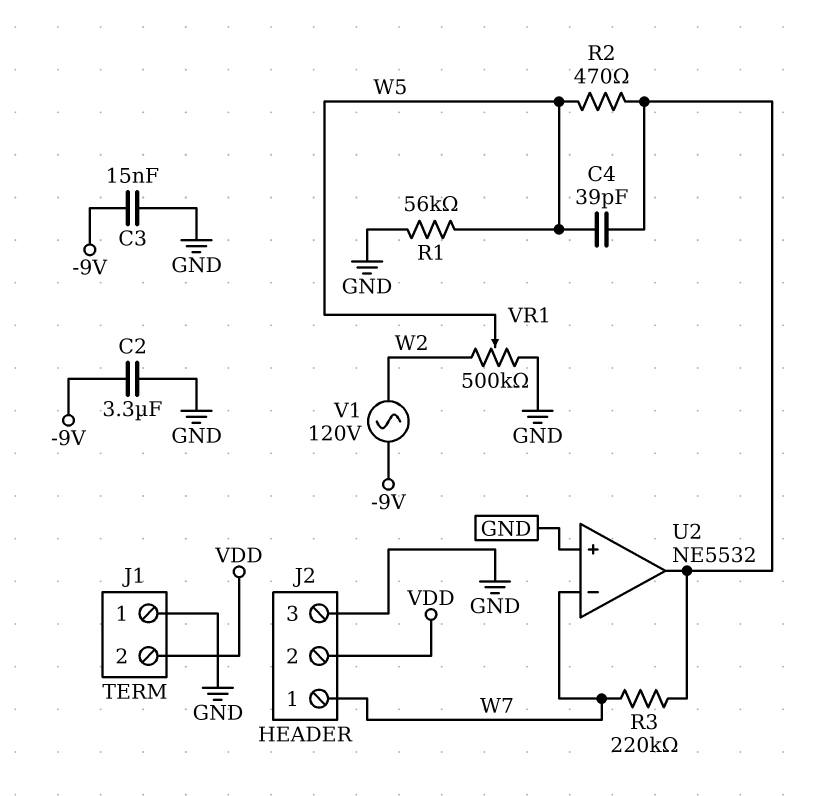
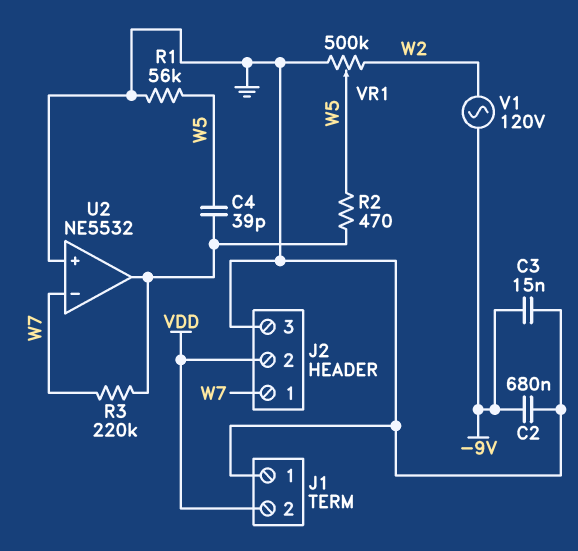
C2: 3.3uF (-9V, GND) -> 680nF (-9V, GND)

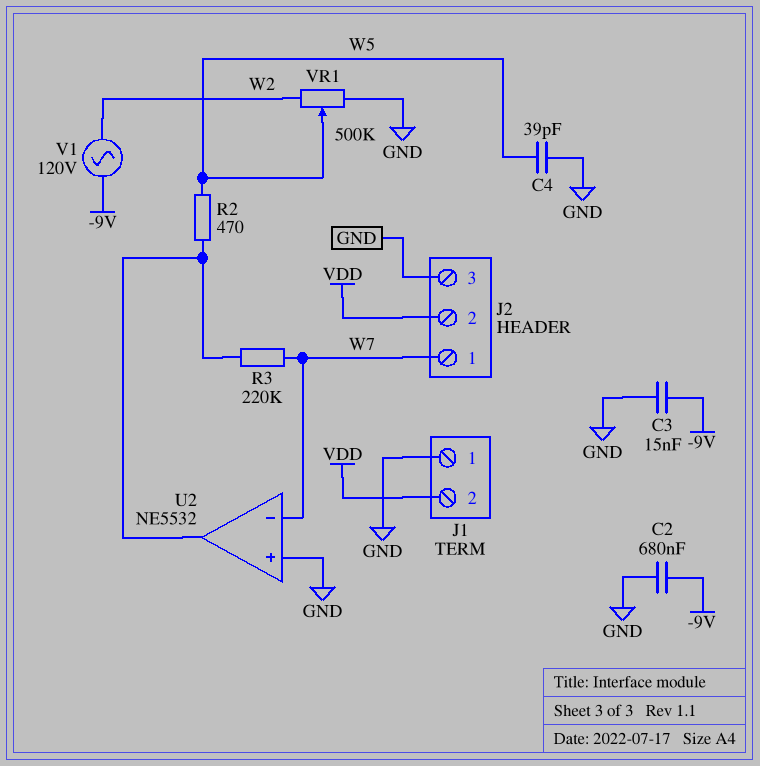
C4: 39pF (U2/out, W5) -> 39pF (GND, W5)
R1: 56k (GND, W5) -> none

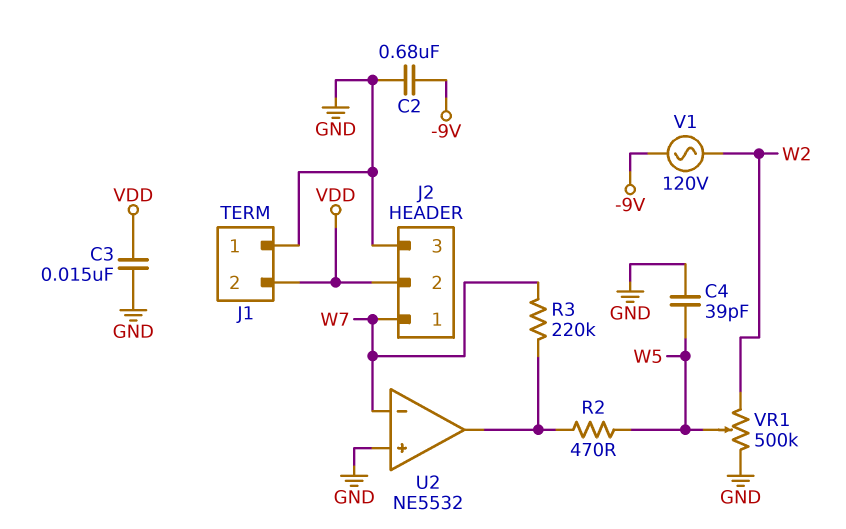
C3: 15nF (-9V, GND) -> 15nF (GND, VDD)

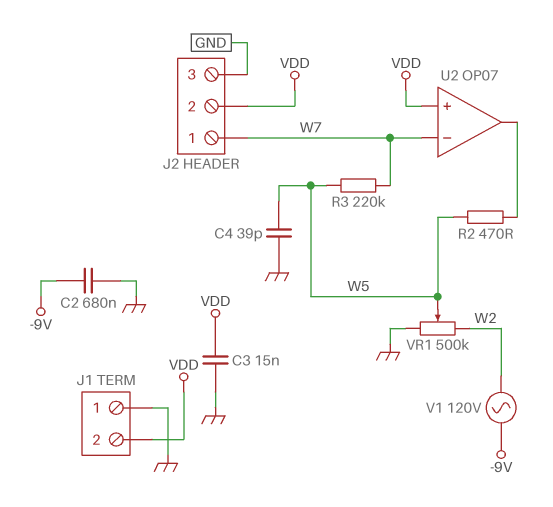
R3: 220k (U2/out, W7) -> 220k (W5, W7)
U2: NE5532 -> OP07
U2 pin in+: GND -> VDD

